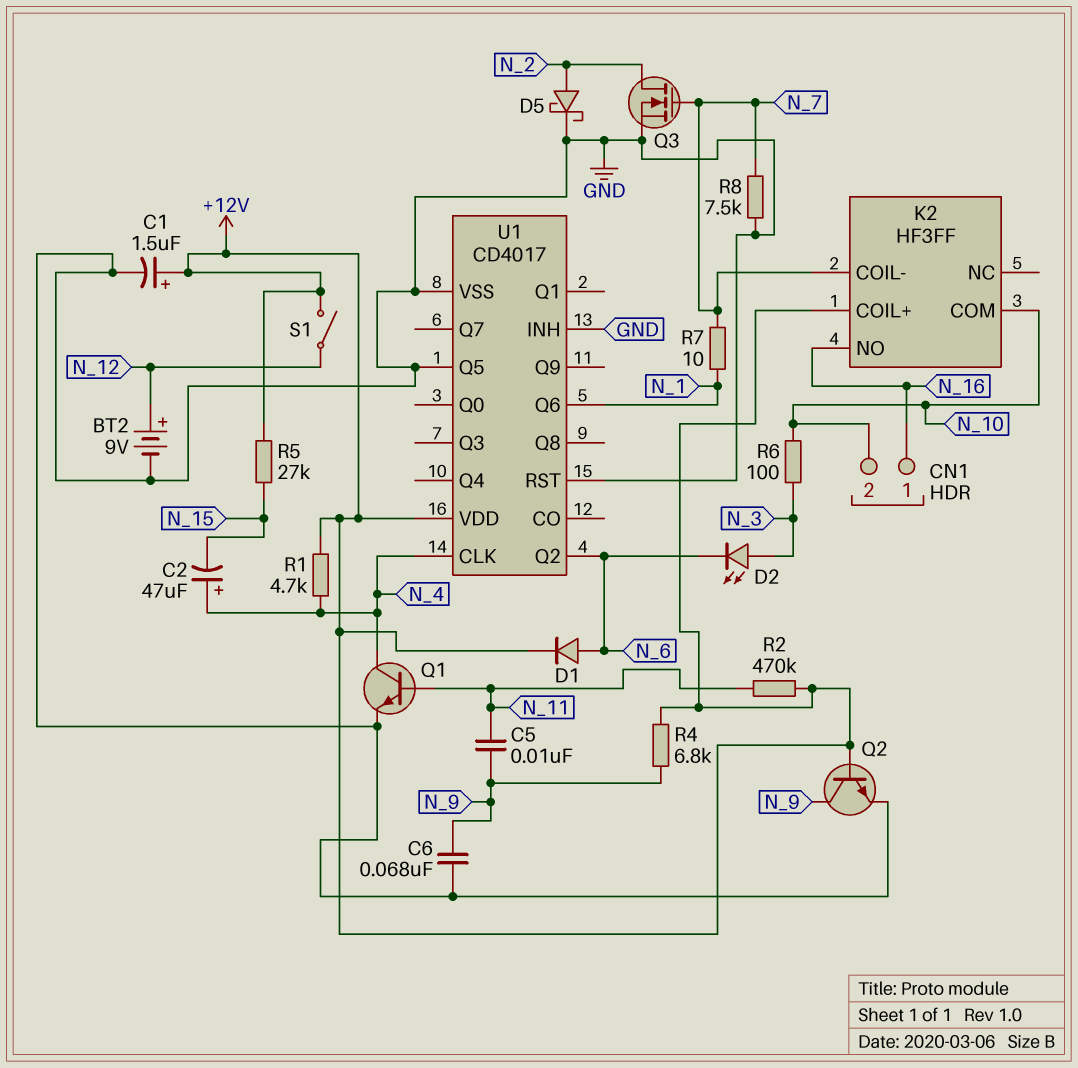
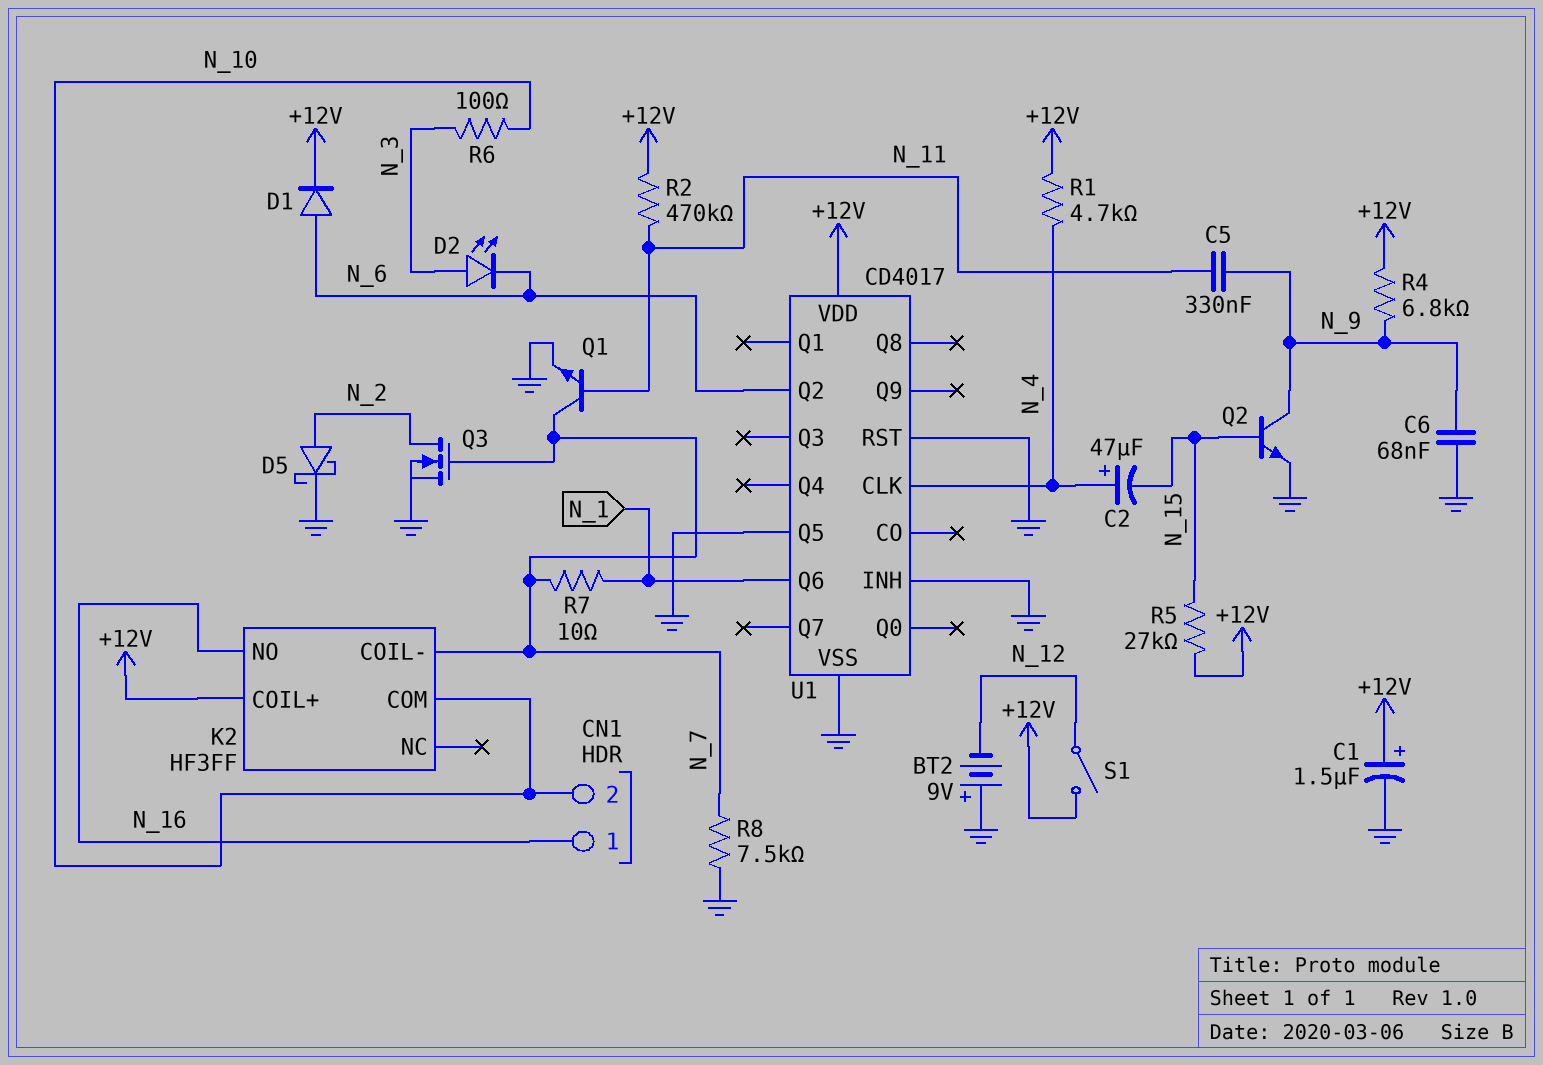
BT2: 9V (plus N_12, minus GND) -> 9V (plus GND, minus N_12)
C5: 10nF (N_9, N_11) -> 330nF (N_9, N_11)
Q1: NPN (B N_11, C N_4, E GND) -> NPN (B N_11, C N_7, E GND)
Q2: NPN (B +12V, C N_9, E GND) -> NPN (B N_15, C N_9, E GND)

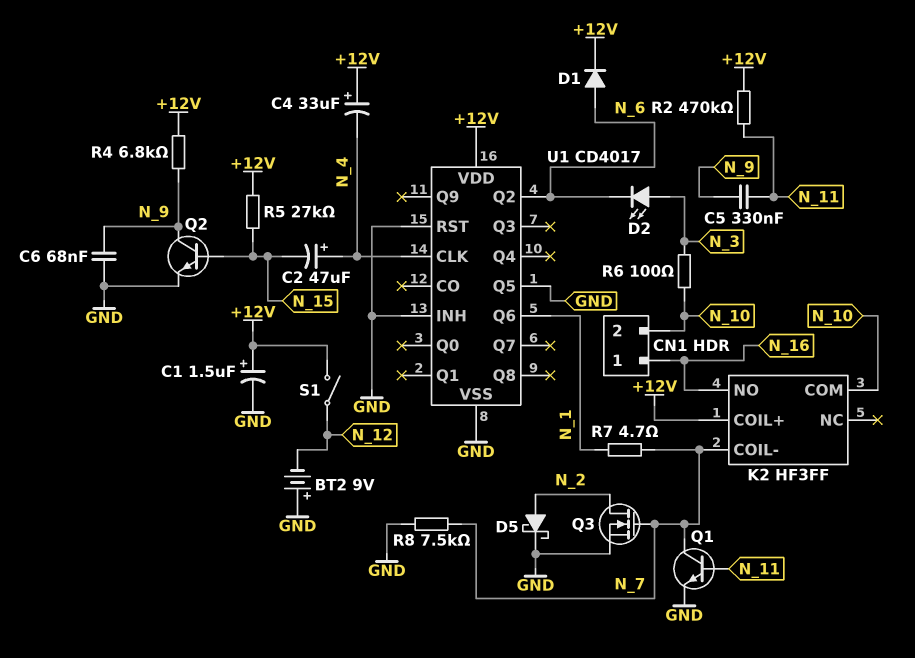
C4: none -> 33uF (plus +12V, minus N_4)
R1: 4.7k (+12V, N_4) -> none
R7: 10 (N_1, N_7) -> 4.7 (N_1, N_7)

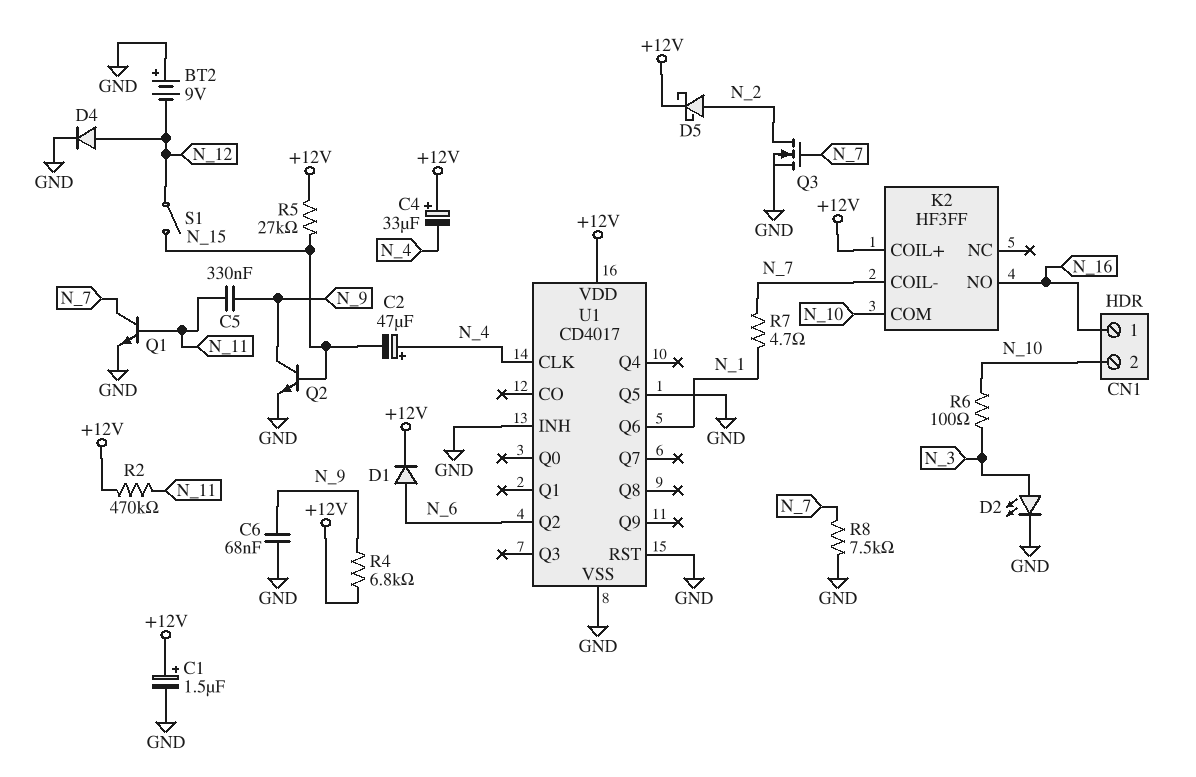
D2: LED (A N_3, K N_6) -> LED (A N_3, K GND)
D4: none -> diode (A N_12, K GND)
D5: schottky (A N_2, K GND) -> schottky (A N_2, K +12V)
S1: switch (+12V, N_12) -> switch (N_12, N_15)

